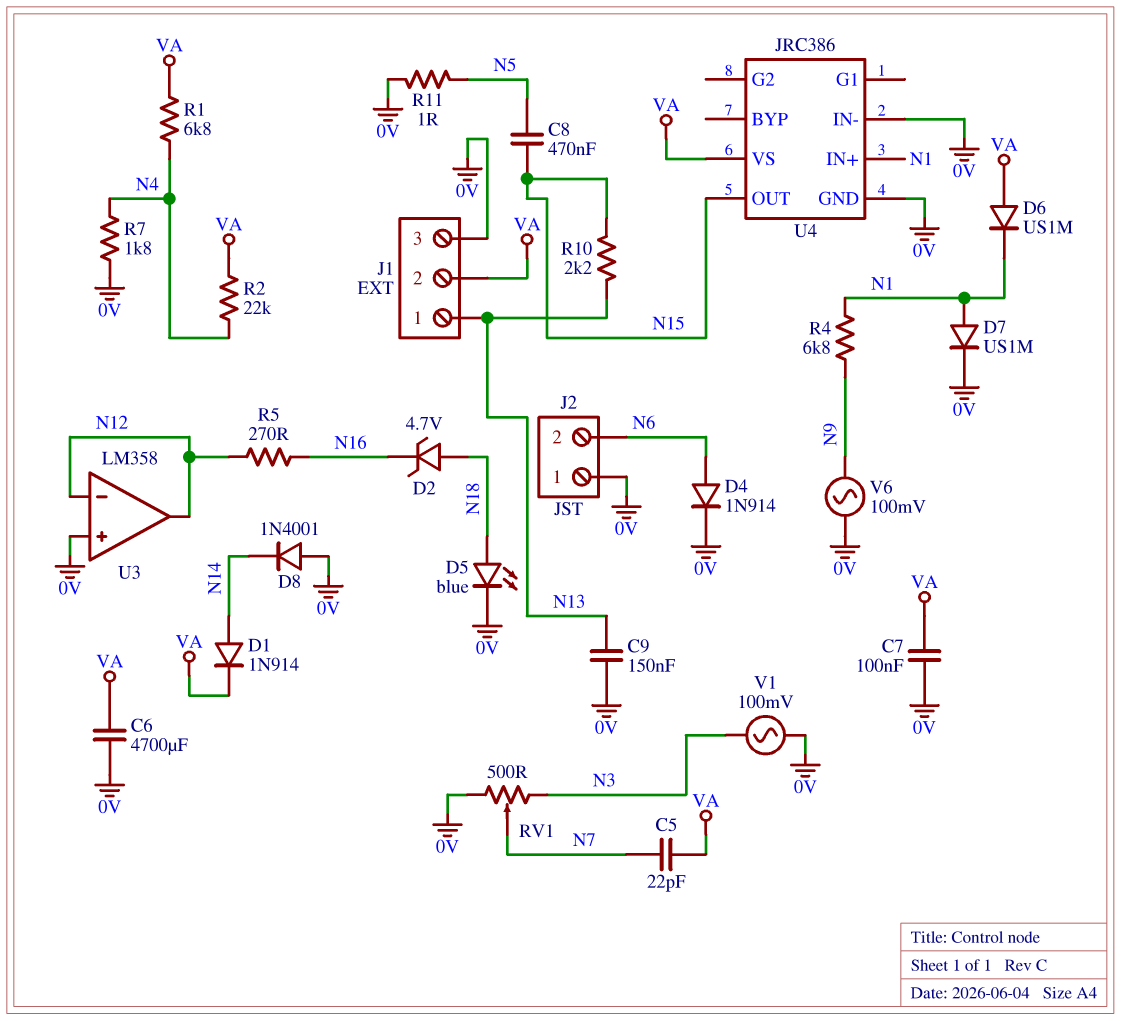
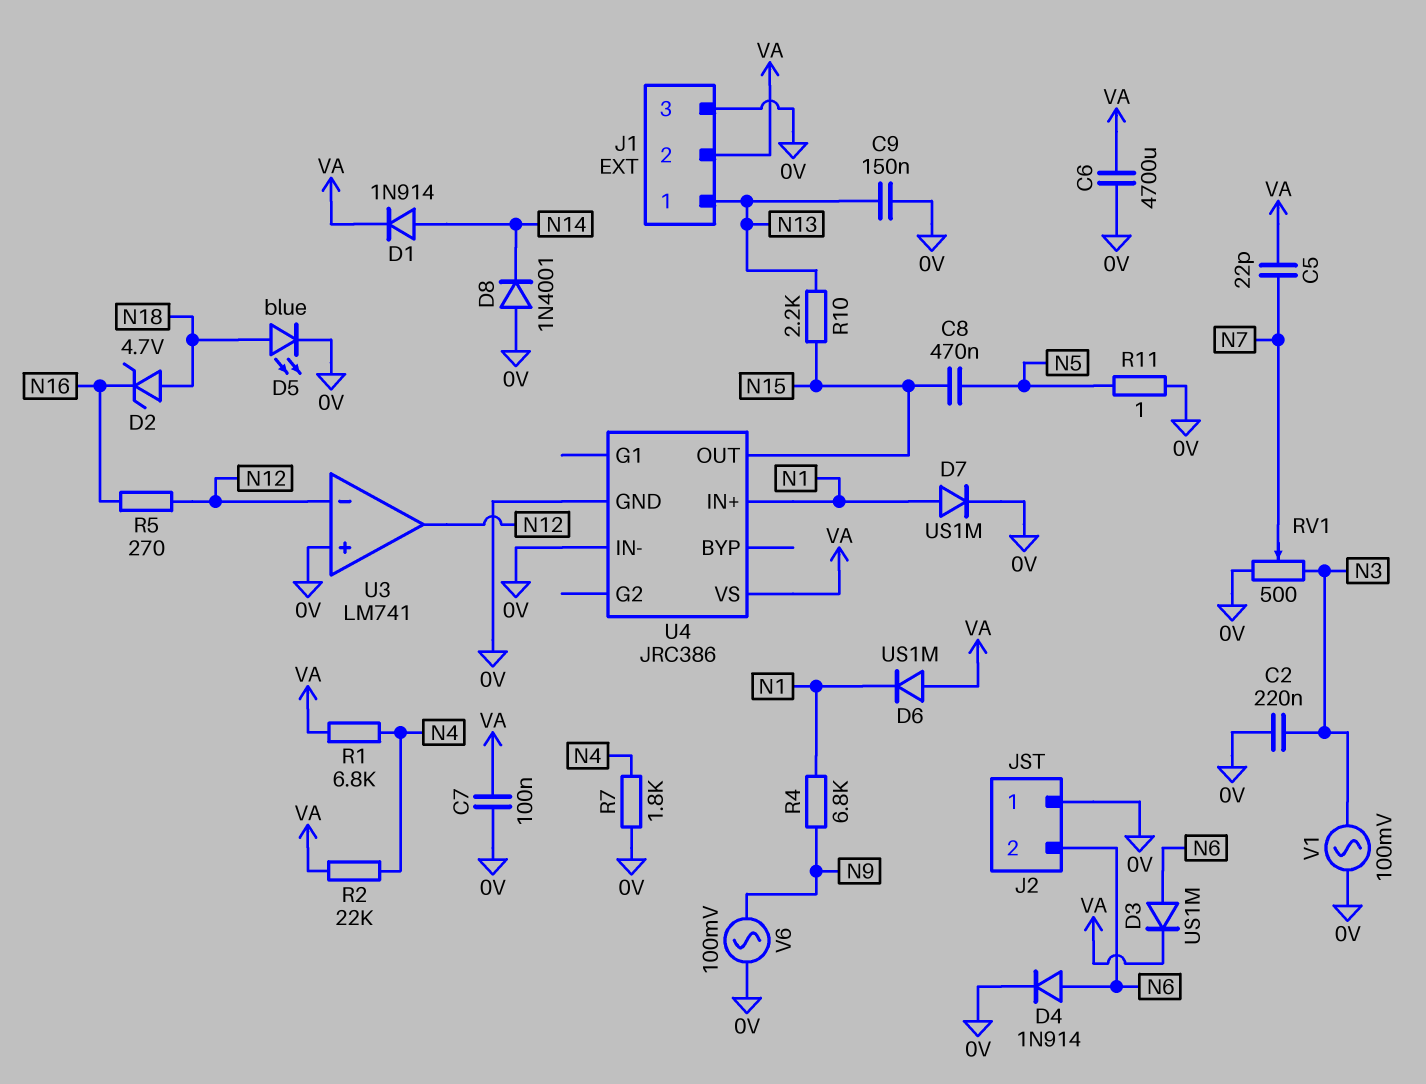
C2: none -> 220nF (0V, N3)
D3: none -> diode US1M (A N6, K VA)
U3: LM358 -> LM741

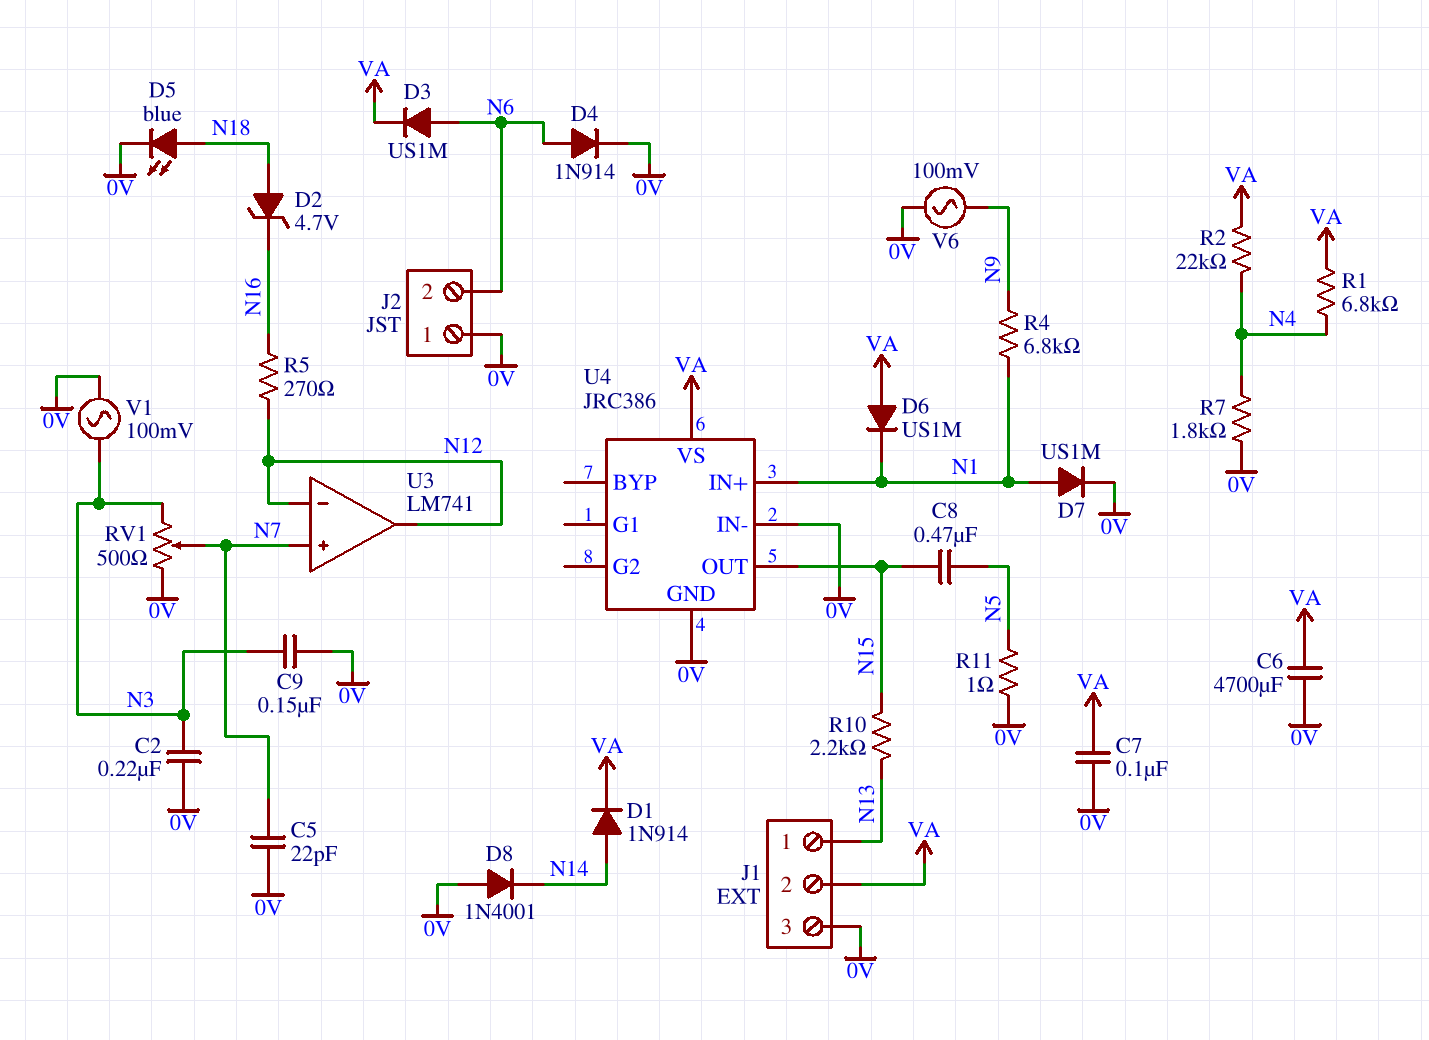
C5: 22pF (N7, VA) -> 22pF (0V, N7)
C9: 150nF (0V, N13) -> 150nF (0V, N3)
U3 pin in+: 0V -> N7

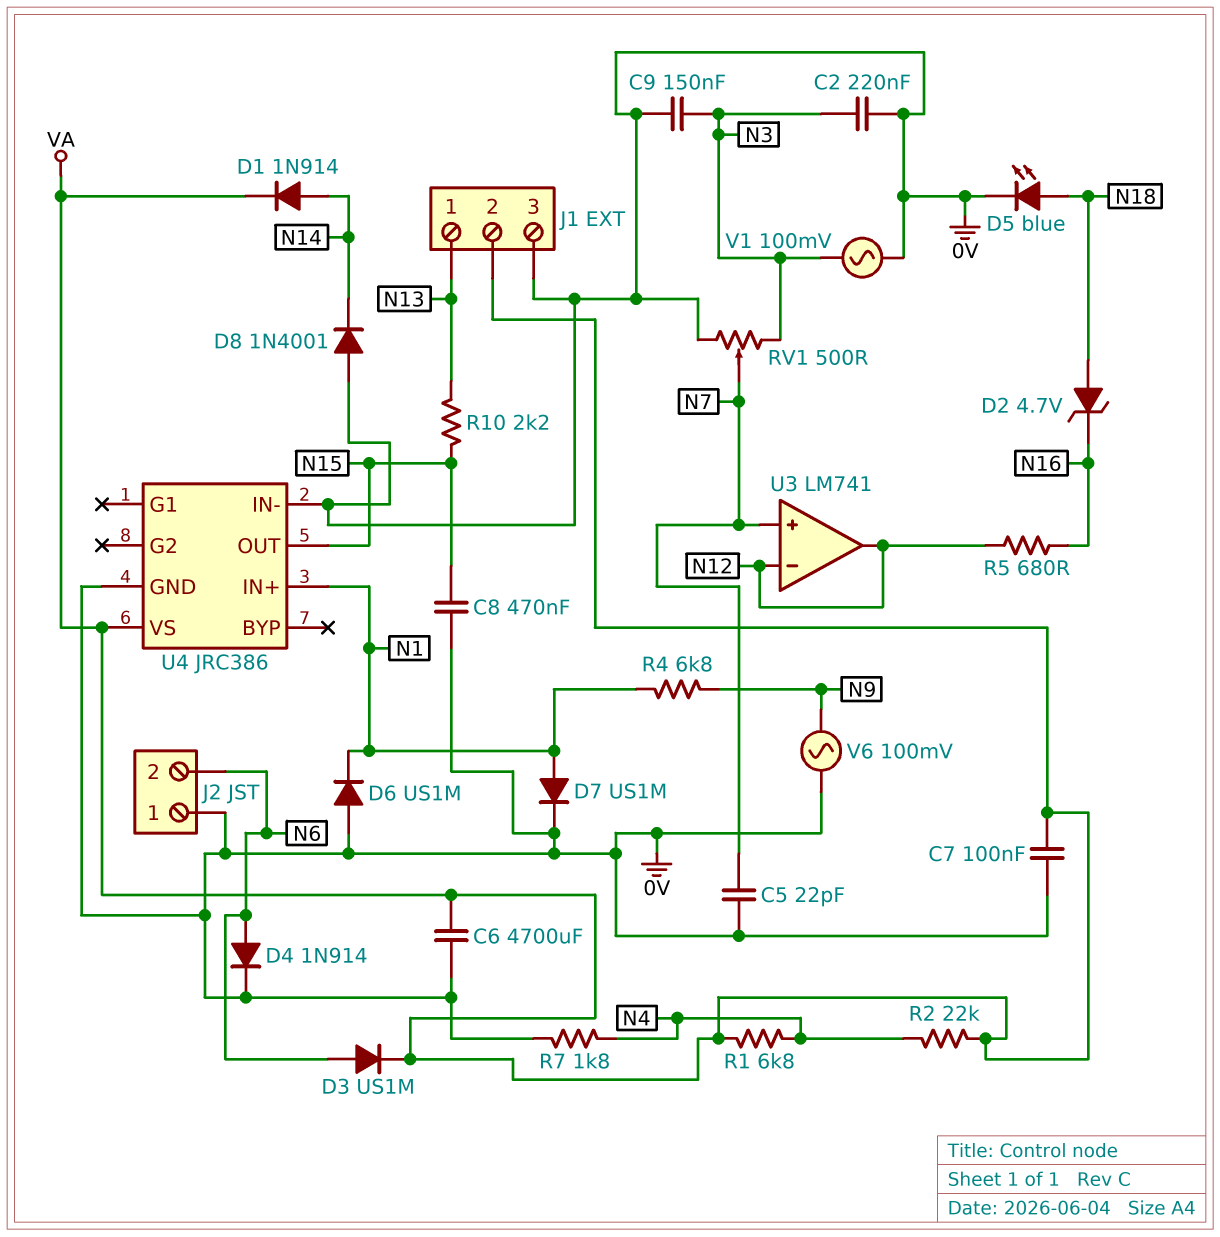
C8: 470nF (N5, N15) -> 470nF (0V, N15)
D6: diode US1M (A VA, K N1) -> diode US1M (A 0V, K N1)
R5: 270 (N12, N16) -> 680 (N12, N16)
R11: 1 (0V, N5) -> none

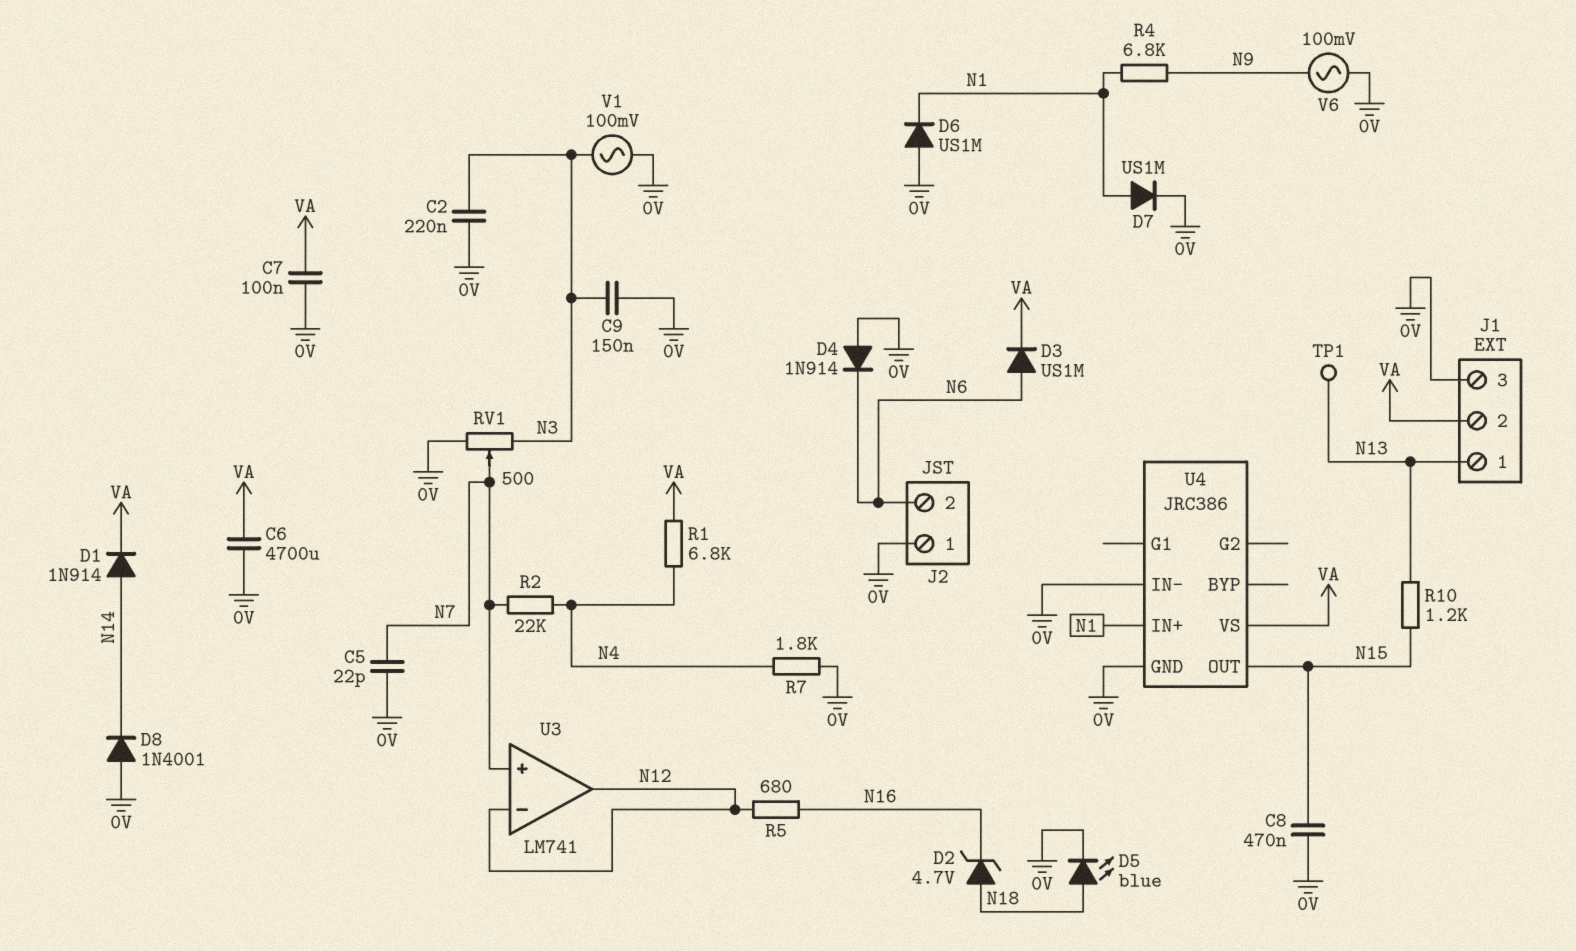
D4: diode 1N914 (A N6, K 0V) -> diode 1N914 (A 0V, K N6)
R2: 22k (N4, VA) -> 22k (N4, N7)
R10: 2.2k (N13, N15) -> 1.2k (N13, N15)
TP1: none -> test point (N13)

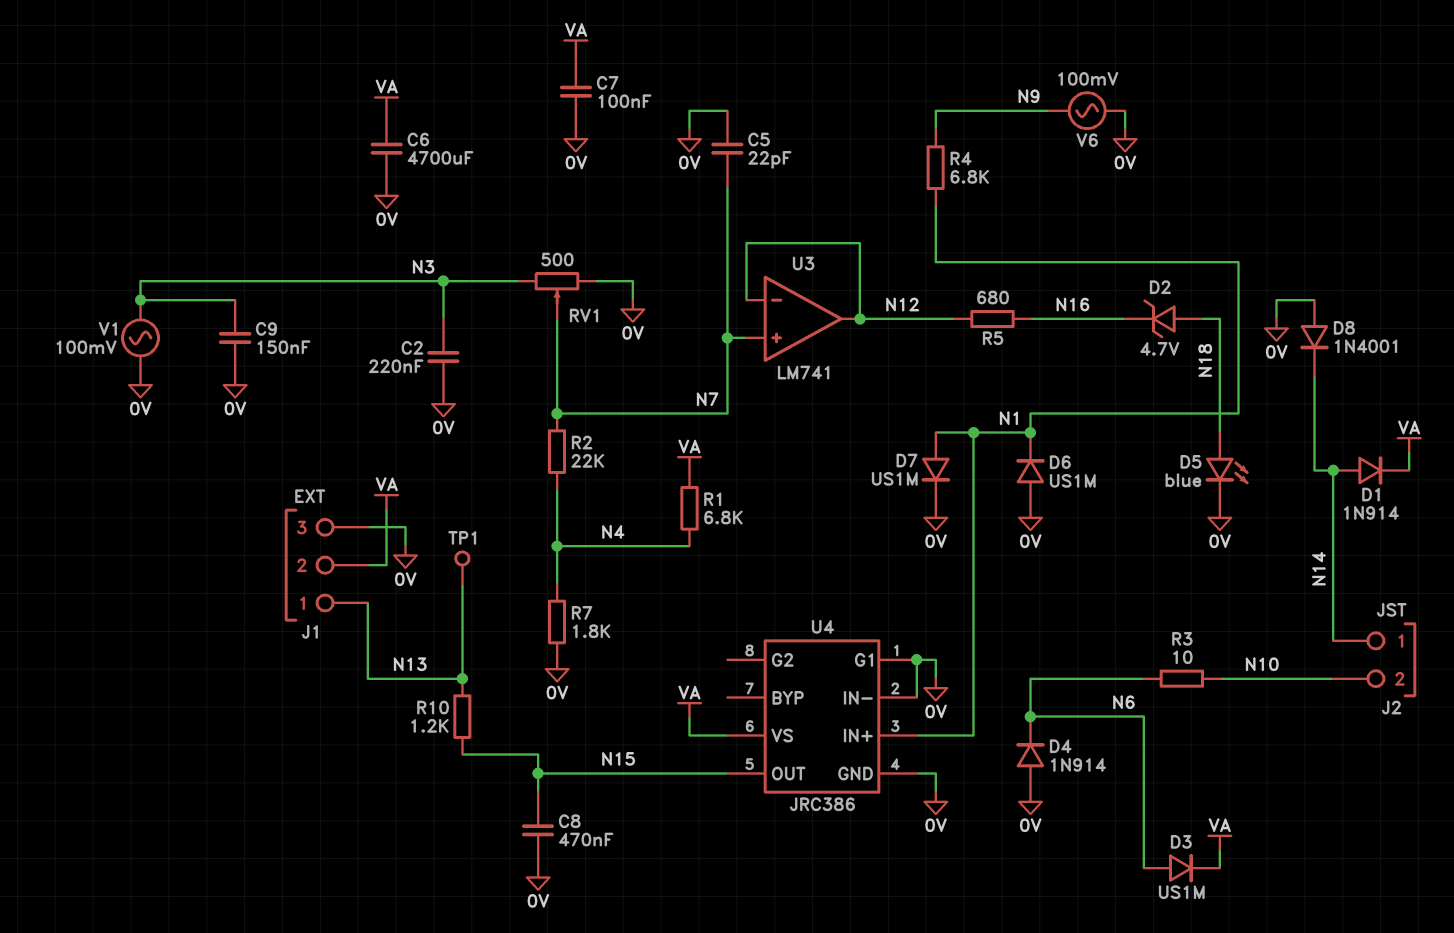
J2 pin 1: 0V -> N14
J2 pin 2: N6 -> N10
R3: none -> 10 (N6, N10)
U4 pin G1: none -> 0V

